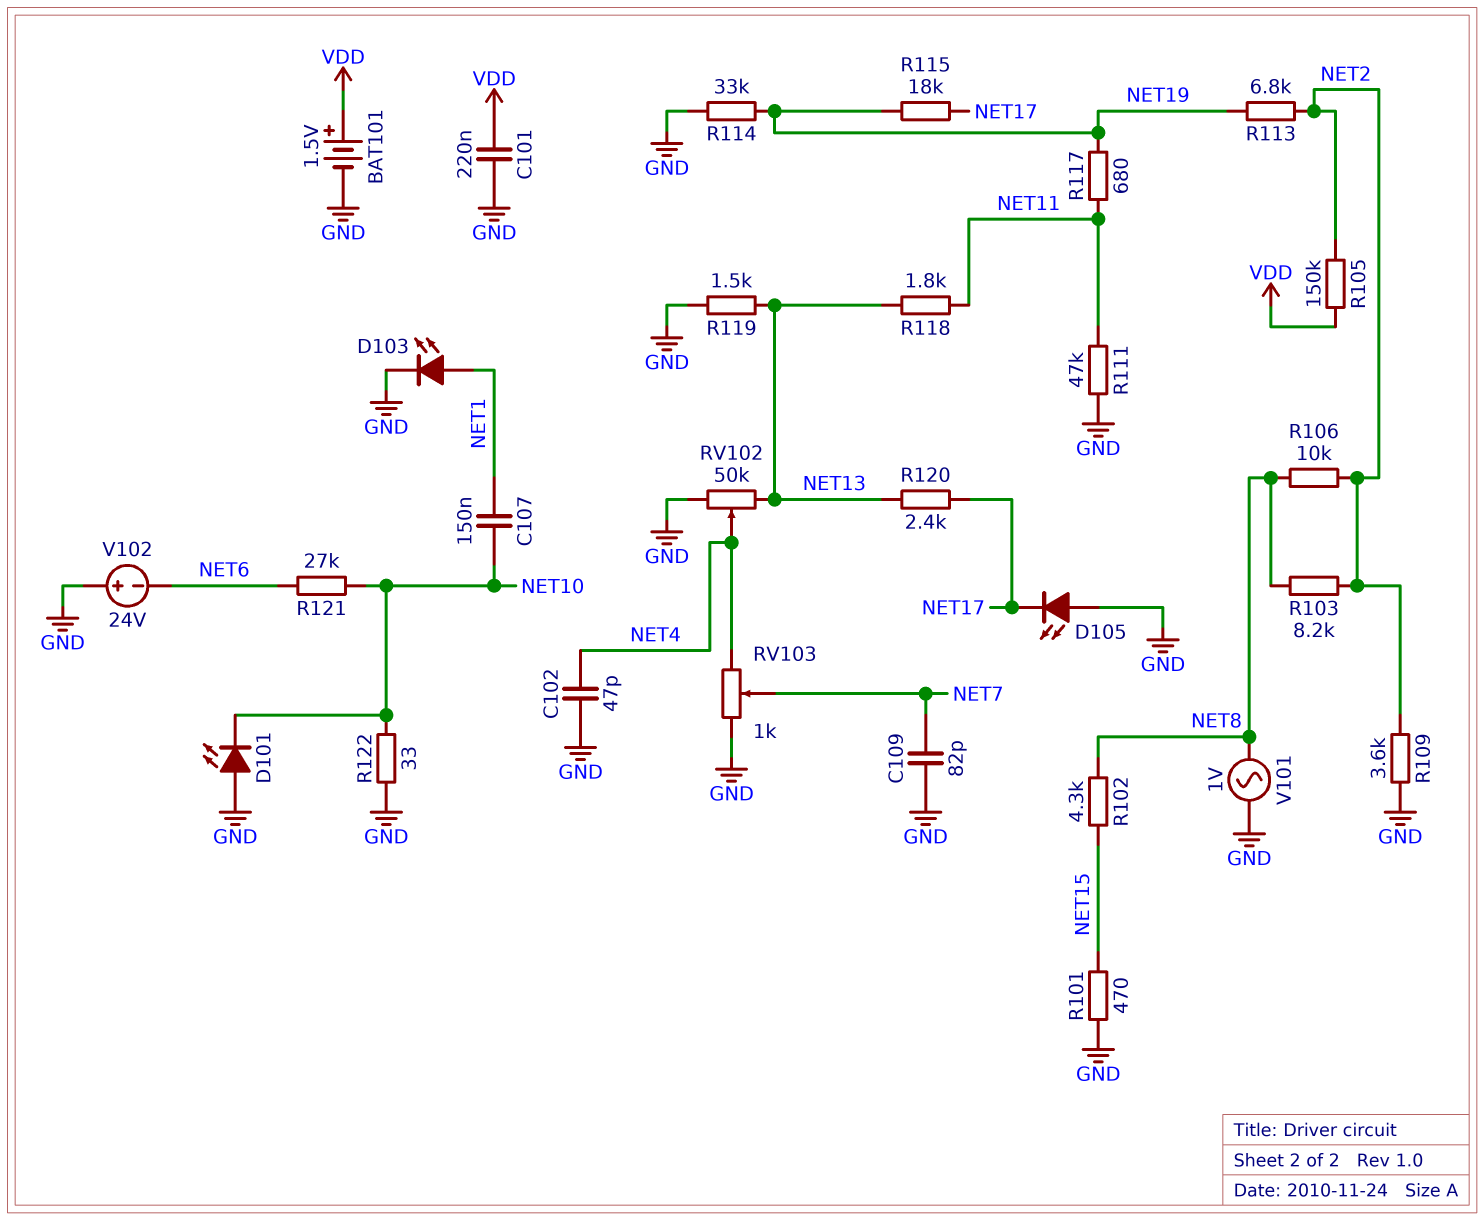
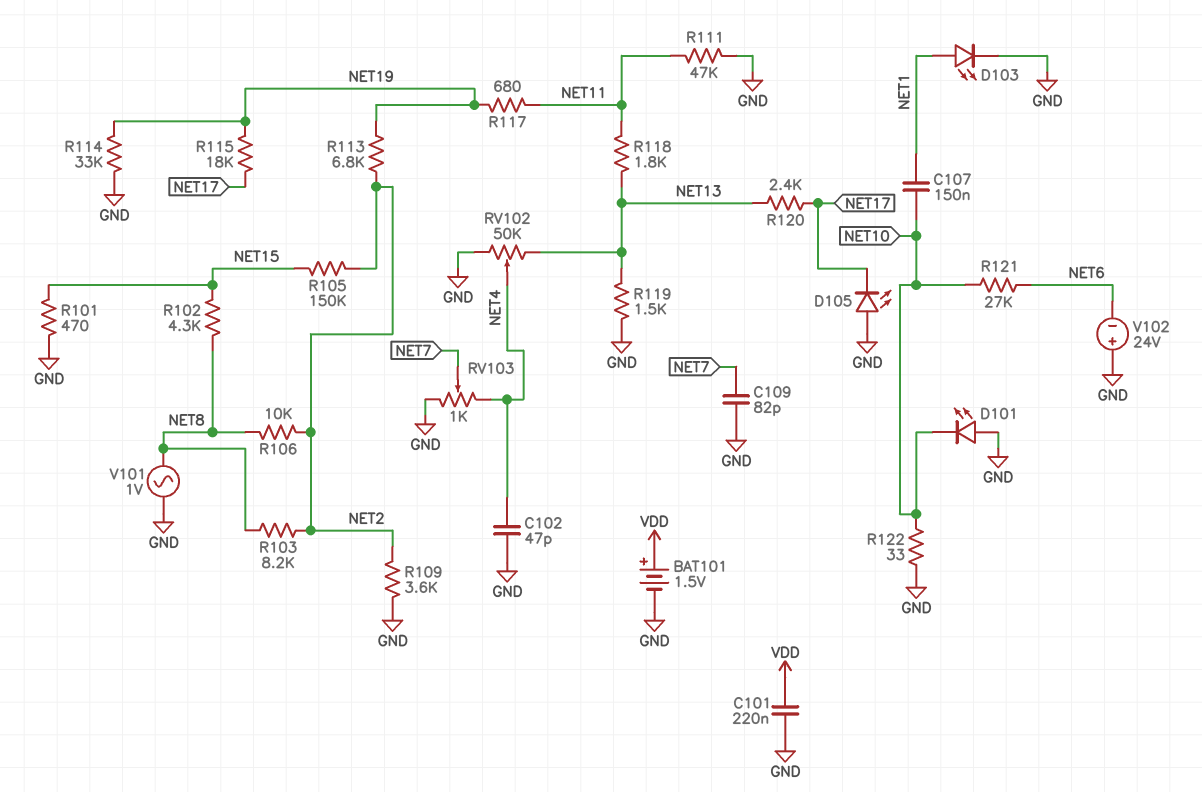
R105: 150k (NET2, VDD) -> 150k (NET2, NET15)

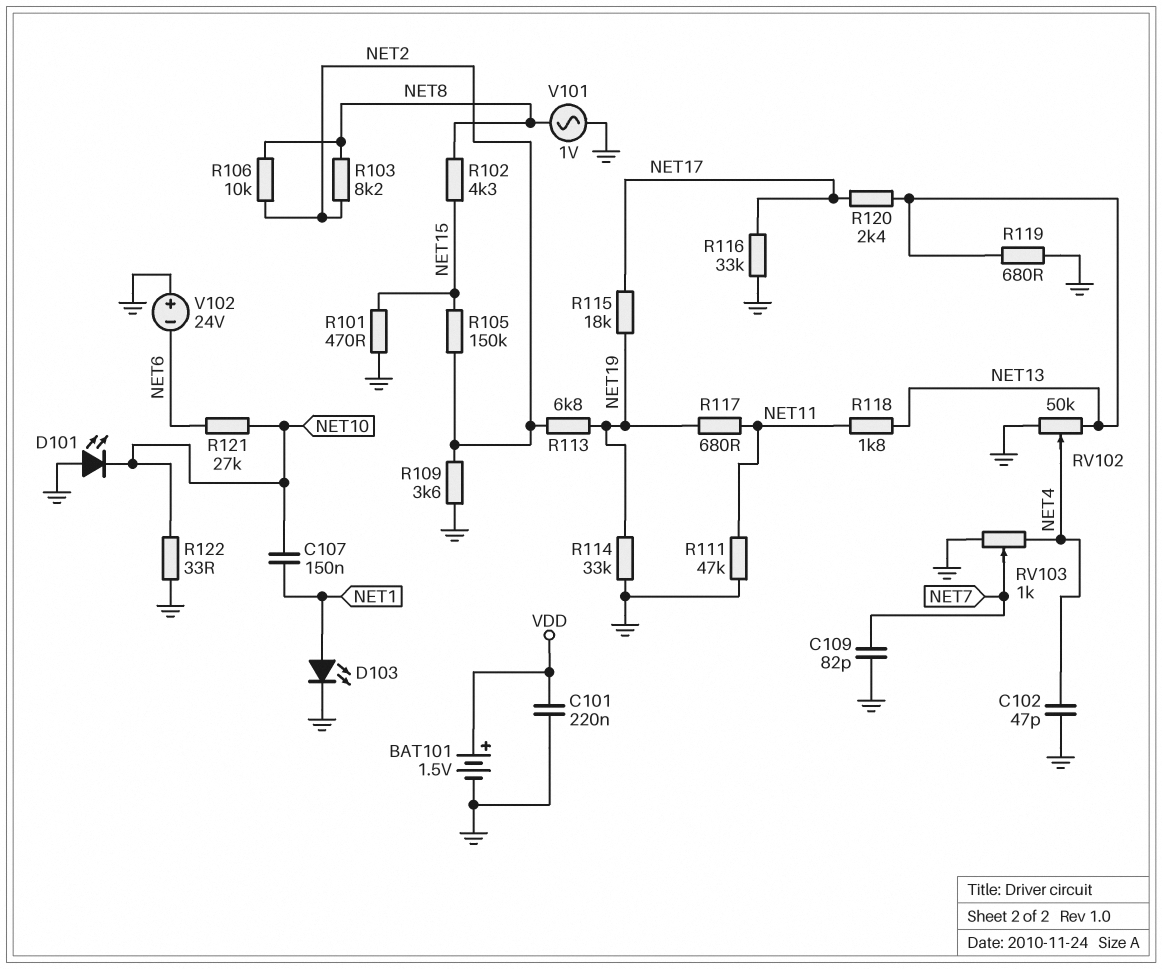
D105: LED (A GND, K NET17) -> none
R116: none -> 33k (GND, NET17)
R119: 1.5k (GND, NET13) -> 680 (GND, NET13)

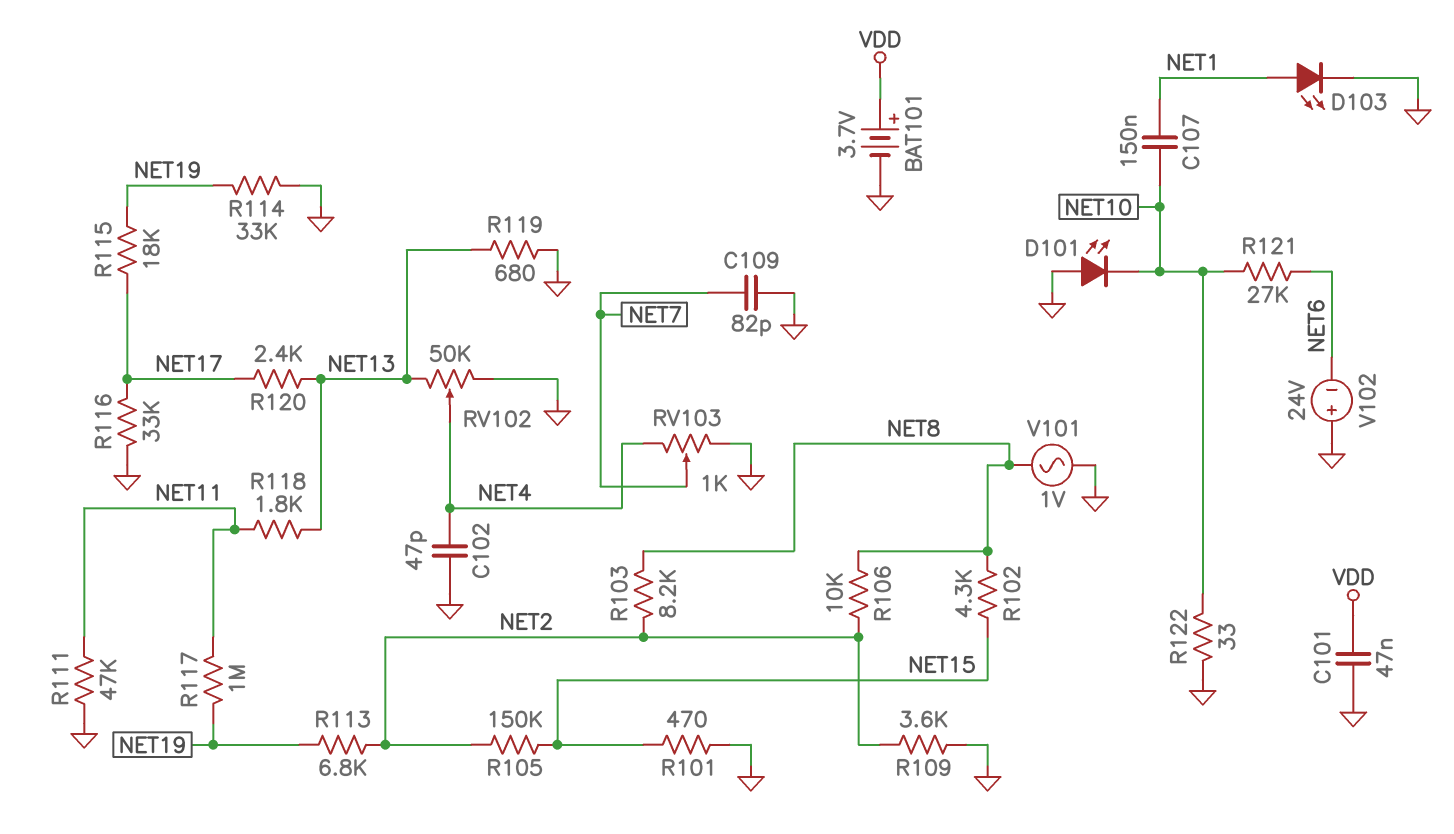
BAT101: 1.5V (plus VDD, minus GND) -> 3.7V (plus VDD, minus GND)
C101: 220nF (GND, VDD) -> 47nF (GND, VDD)
R117: 680 (NET11, NET19) -> 1M (NET11, NET19)

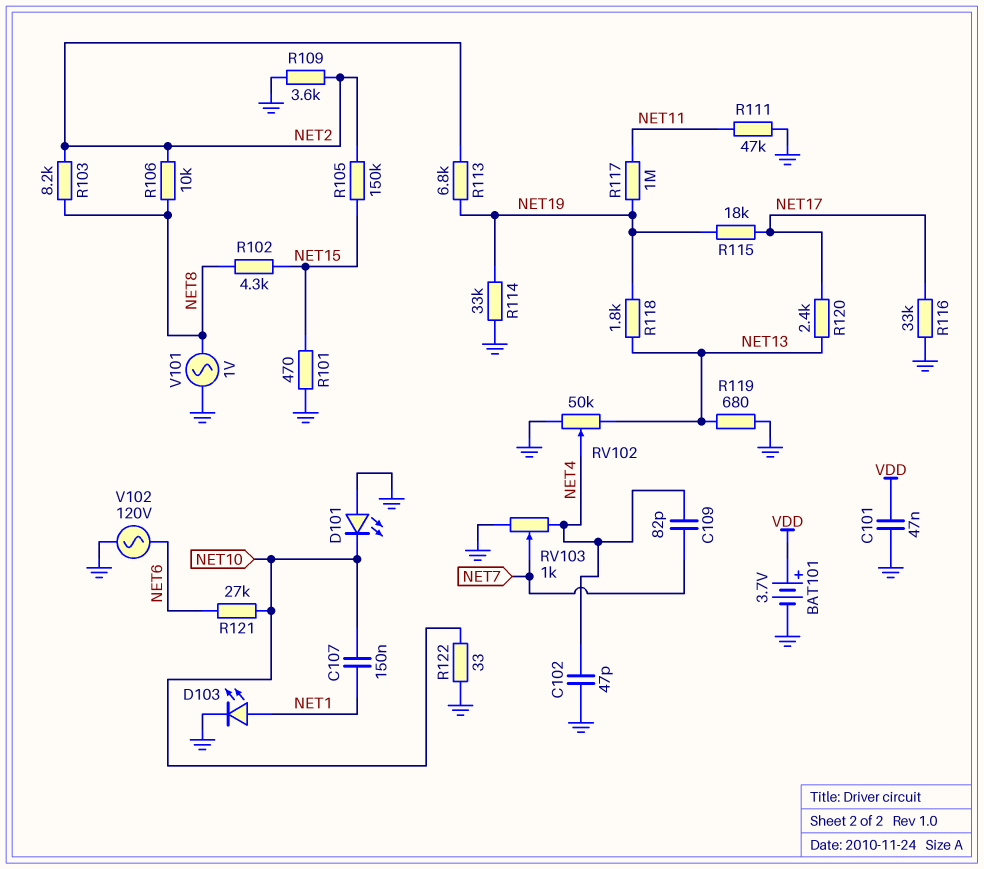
C109: 82pF (GND, NET7) -> 82pF (NET4, NET7)
R118: 1.8k (NET11, NET13) -> 1.8k (NET13, NET19)
V102: 24V (plus GND, minus NET6) -> AC 120V (GND, NET6)

